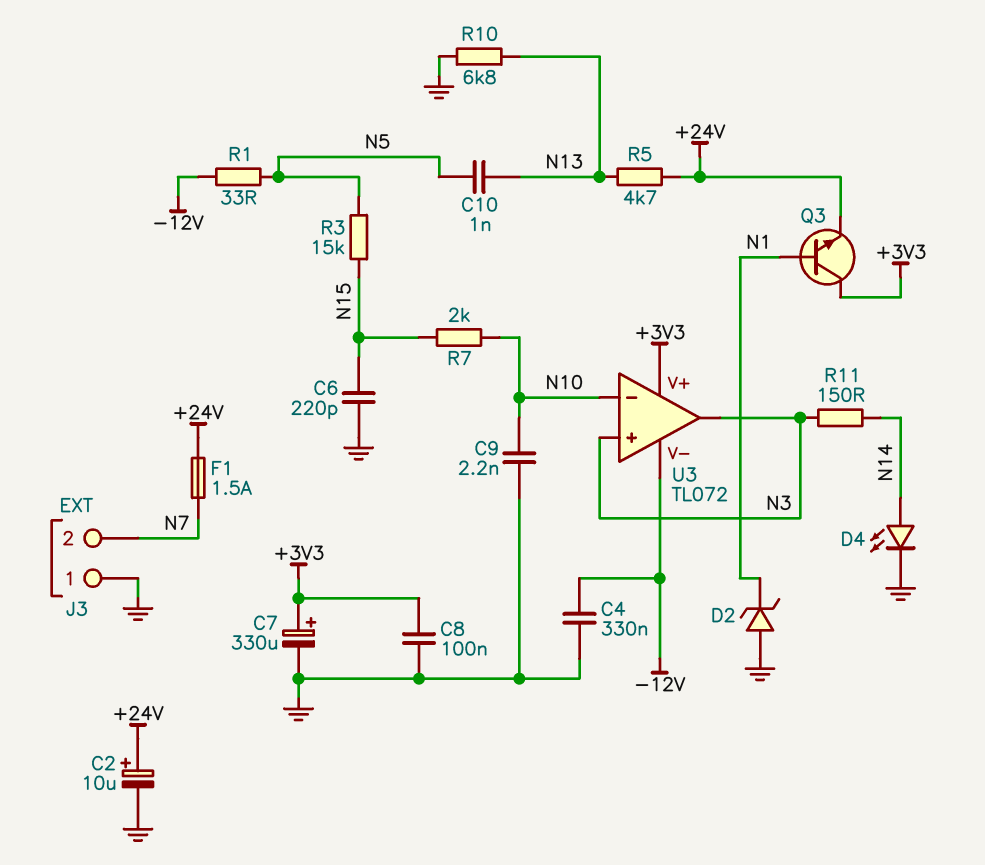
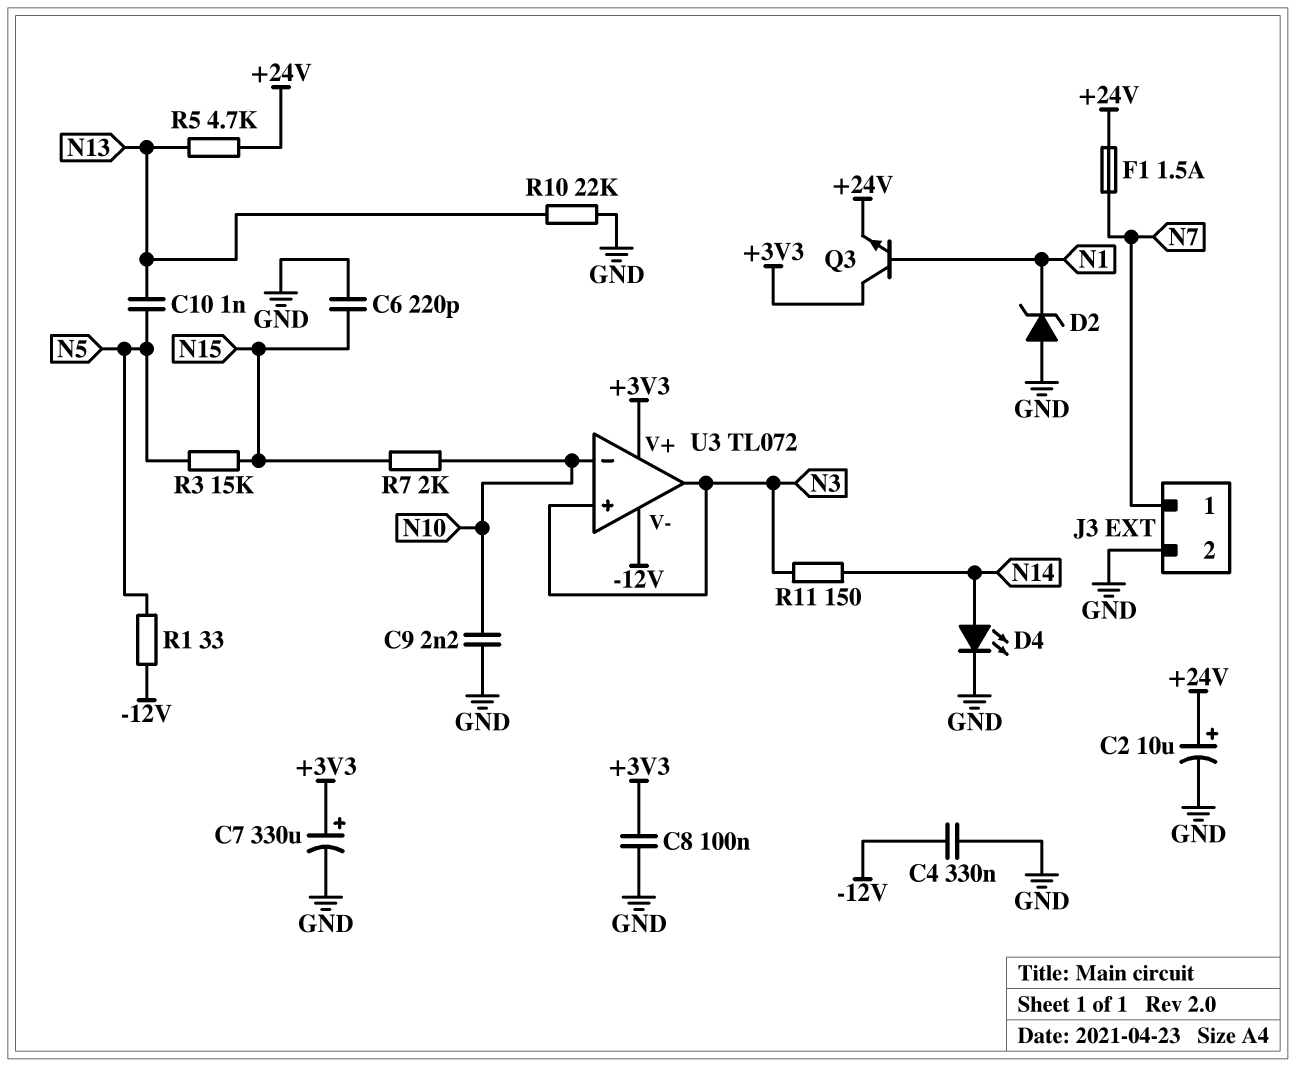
J3 pin 1: GND -> N7
J3 pin 2: N7 -> GND
R10: 6.8k (GND, N13) -> 22k (GND, N13)

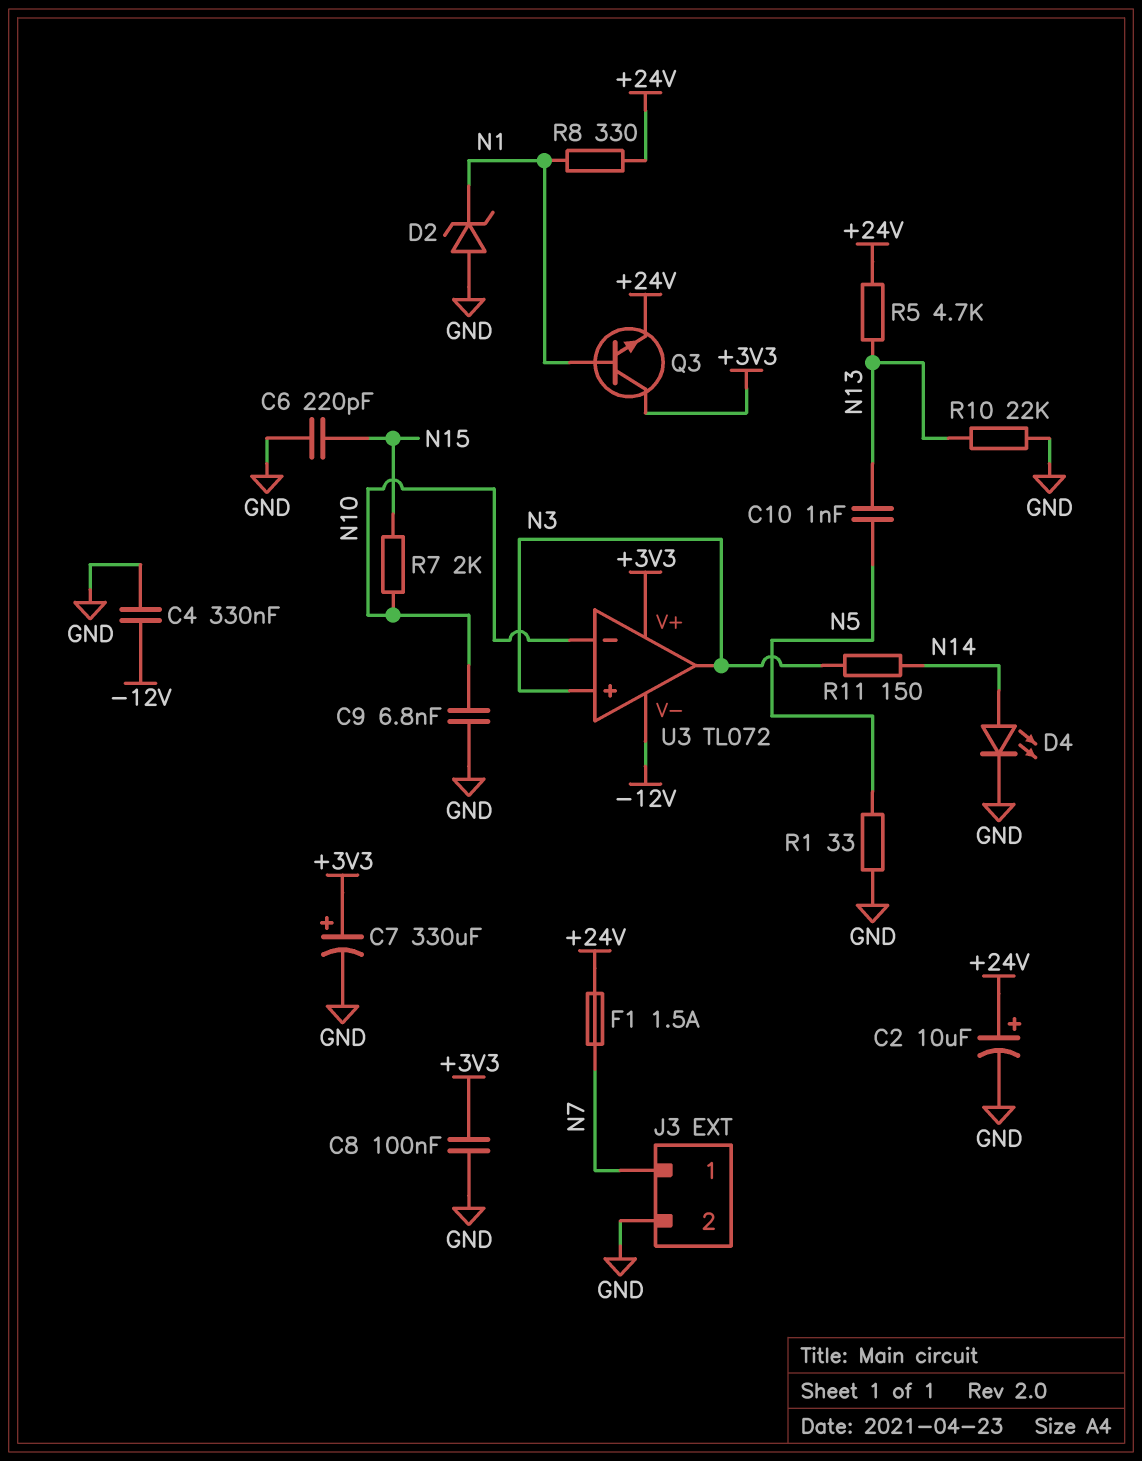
C9: 2.2nF (GND, N10) -> 6.8nF (GND, N10)
R1: 33 (-12V, N5) -> 33 (GND, N5)
R3: 15k (N5, N15) -> none
R8: none -> 330 (+24V, N1)

